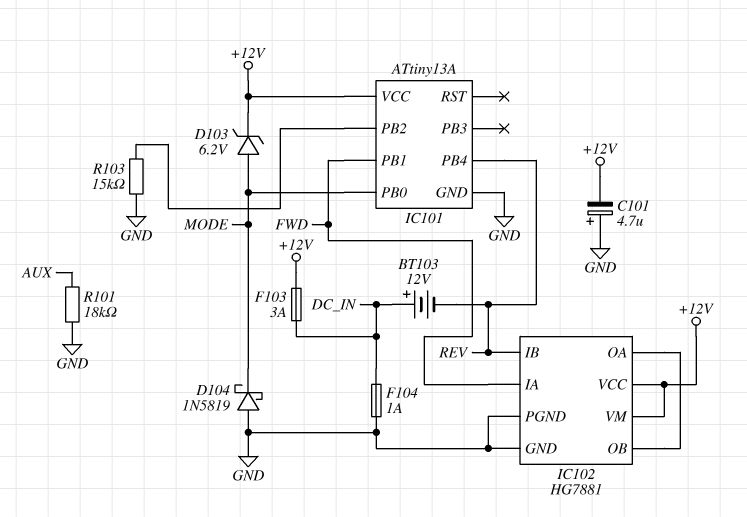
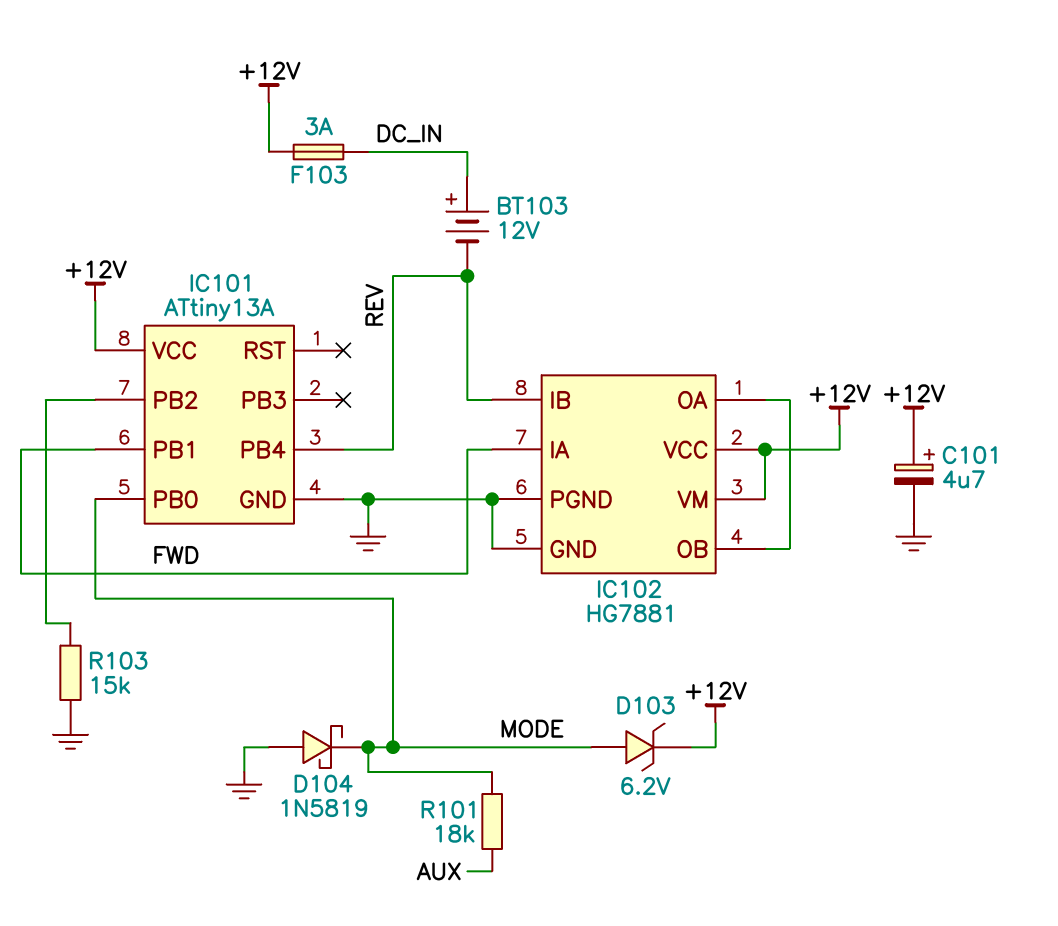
C101: 4.7uF (plus GND, minus +12V) -> 4.7uF (plus +12V, minus GND)
F104: 1A (DC_IN, GND) -> none
R101: 18k (AUX, GND) -> 18k (AUX, MODE)

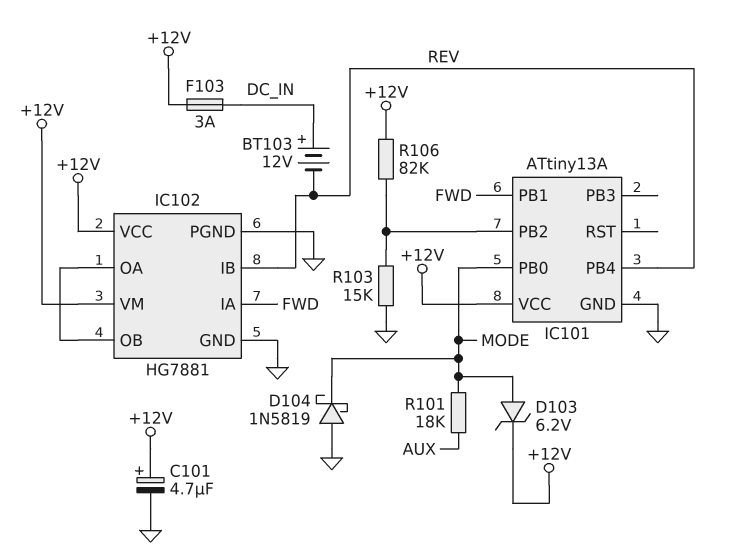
R106: none -> 82k (+12V, IC101/PB2)

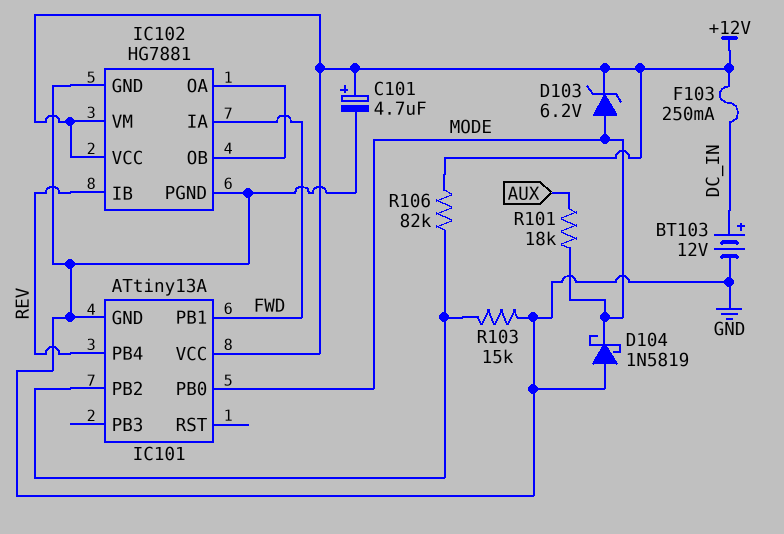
BT103: 12V (plus DC_IN, minus REV) -> 12V (plus DC_IN, minus GND)
F103: 3A (+12V, DC_IN) -> 250mA (+12V, DC_IN)

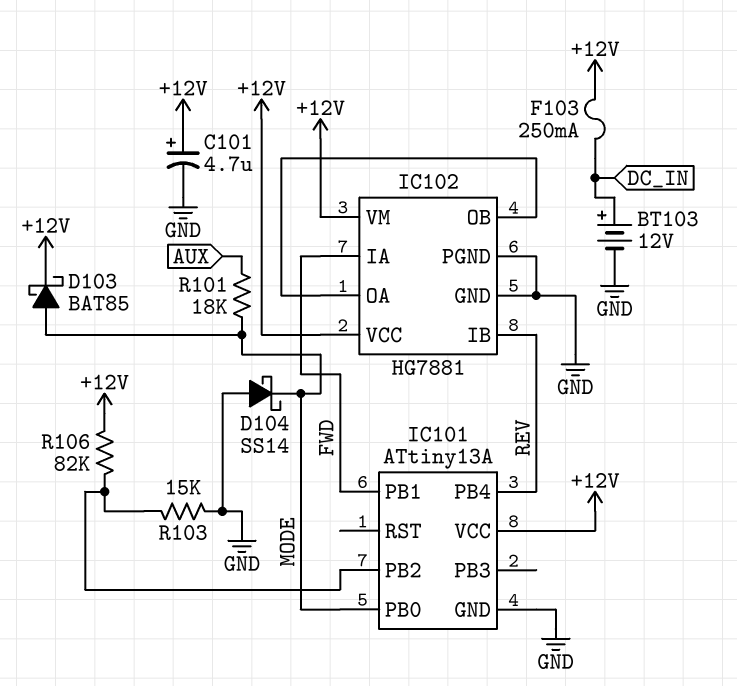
D103: zener 6.2V (A MODE, K +12V) -> schottky BAT85 (A MODE, K +12V)
D104: schottky 1N5819 (A GND, K MODE) -> schottky SS14 (A GND, K MODE)

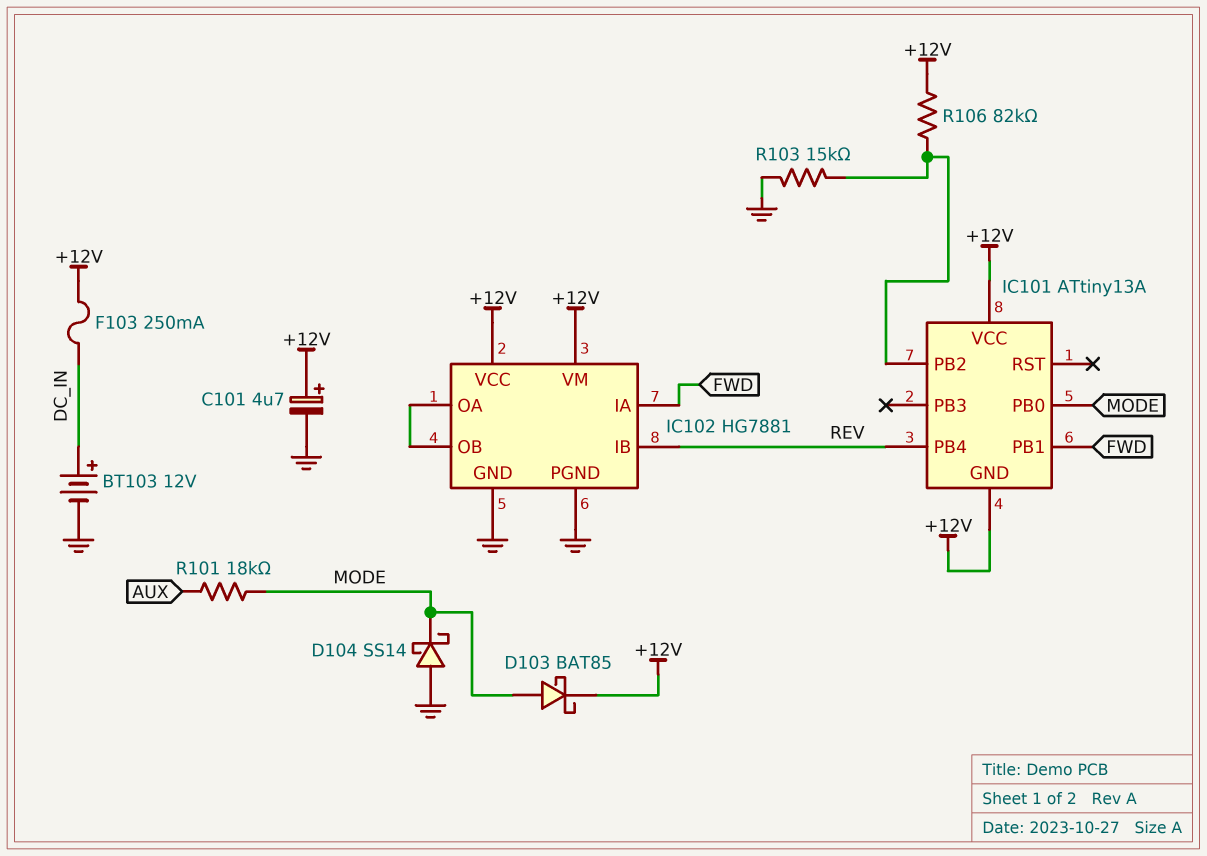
IC101 pin GND: GND -> +12V

